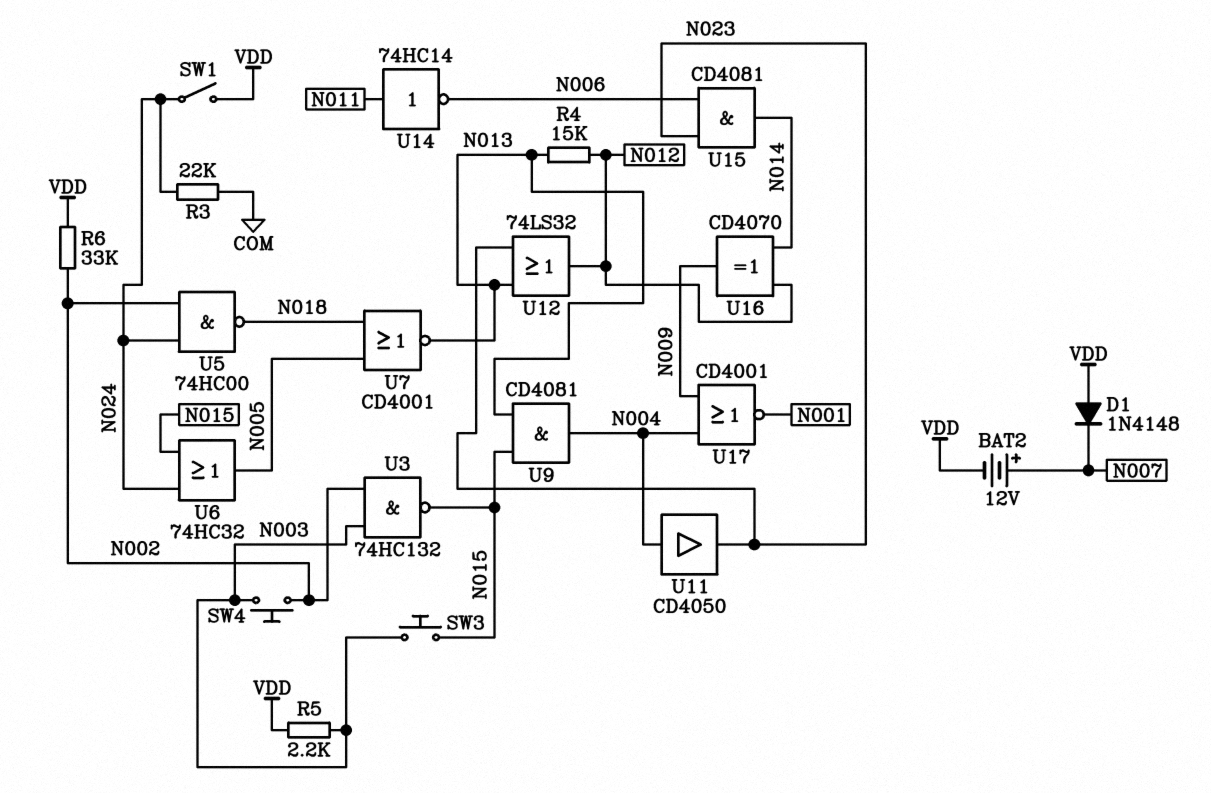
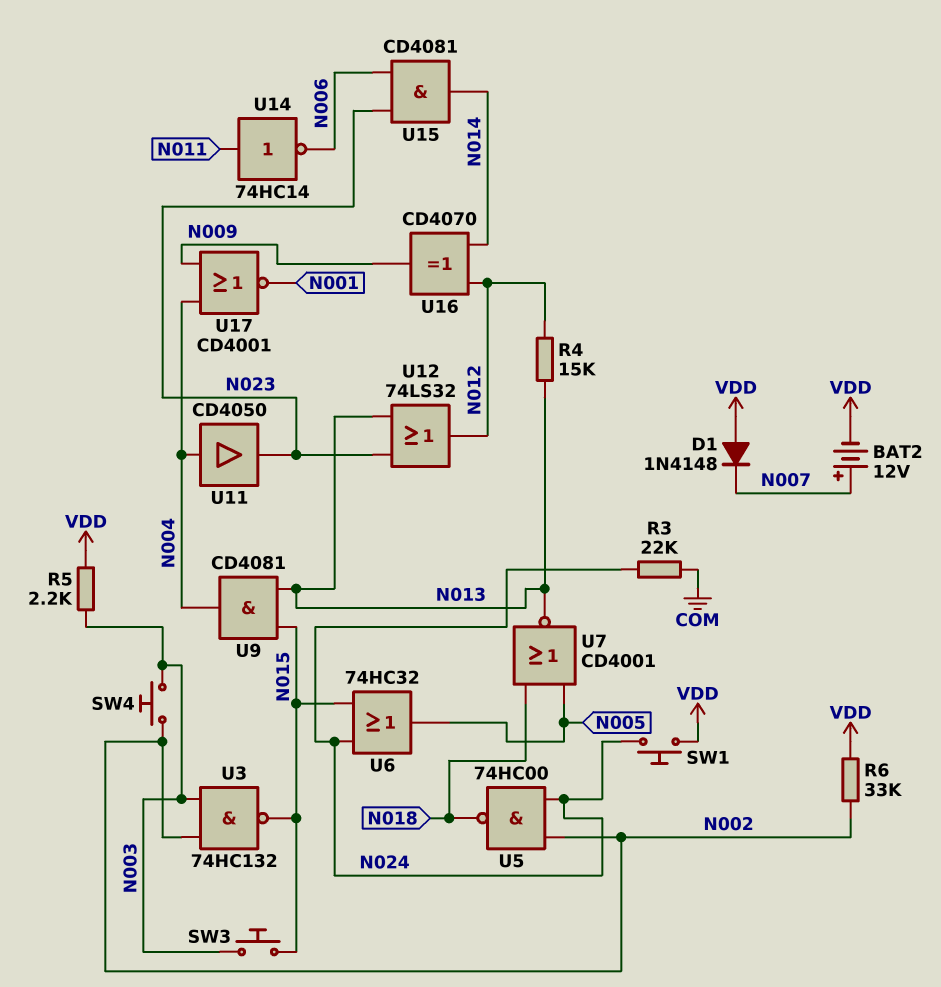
SW1: switch (N024, VDD) -> button (N024, VDD)

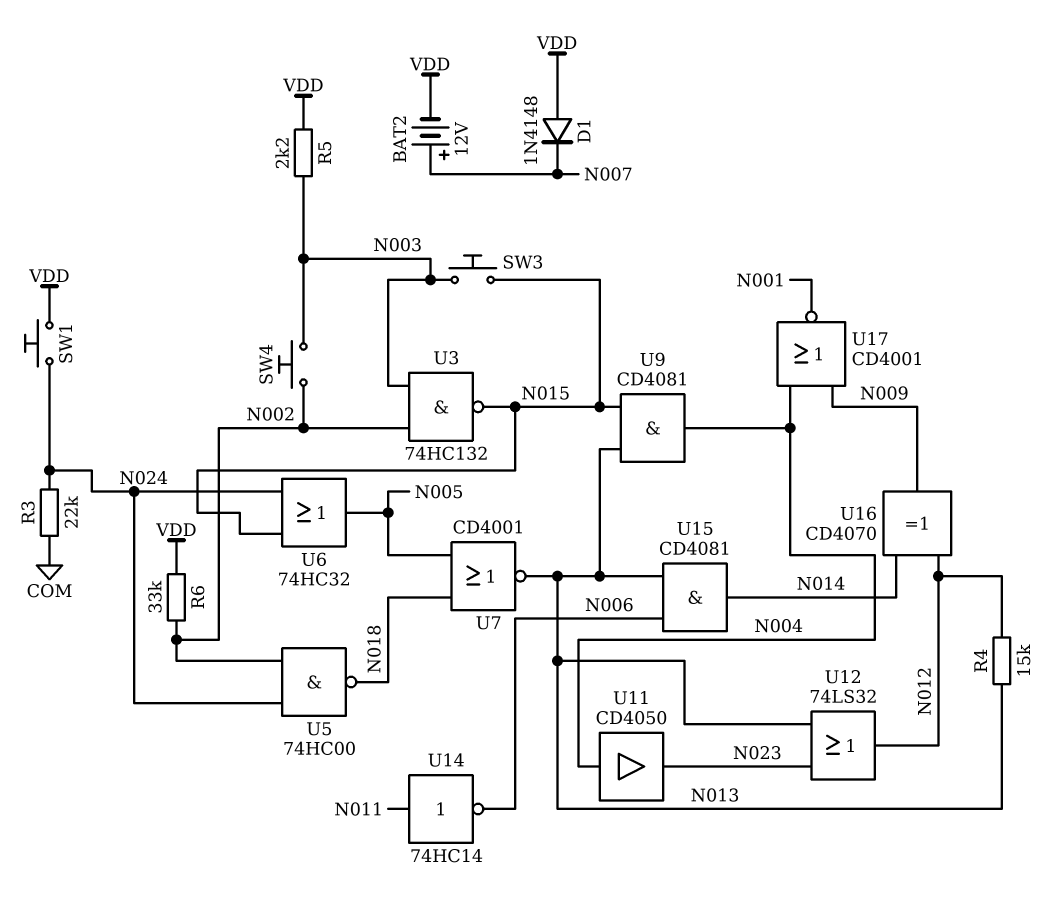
U15: AND CD4081 (in N006, in N023, out N014) -> AND CD4081 (in N006, in N013, out N014)

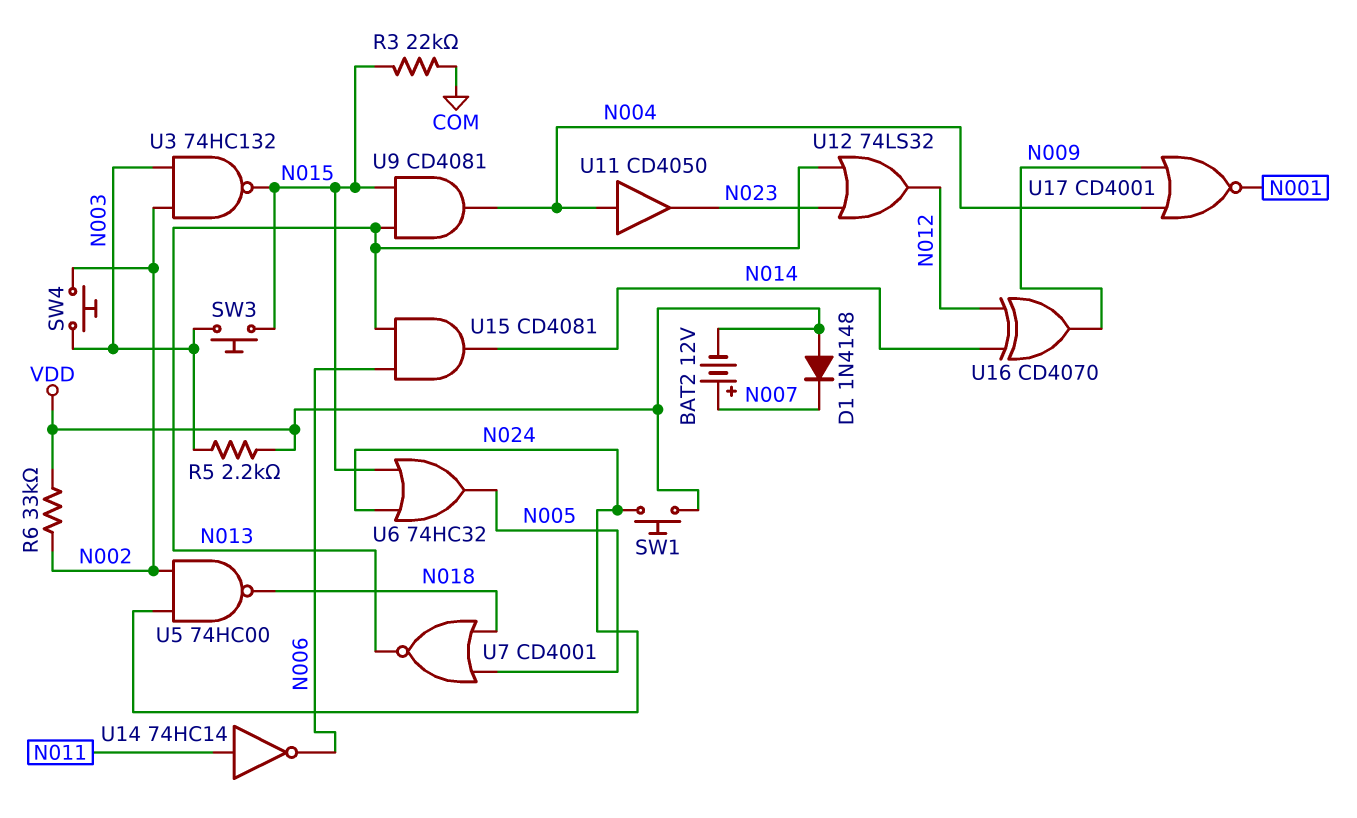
R3: 22k (COM, N024) -> 22k (COM, N015)
R4: 15k (N012, N013) -> none

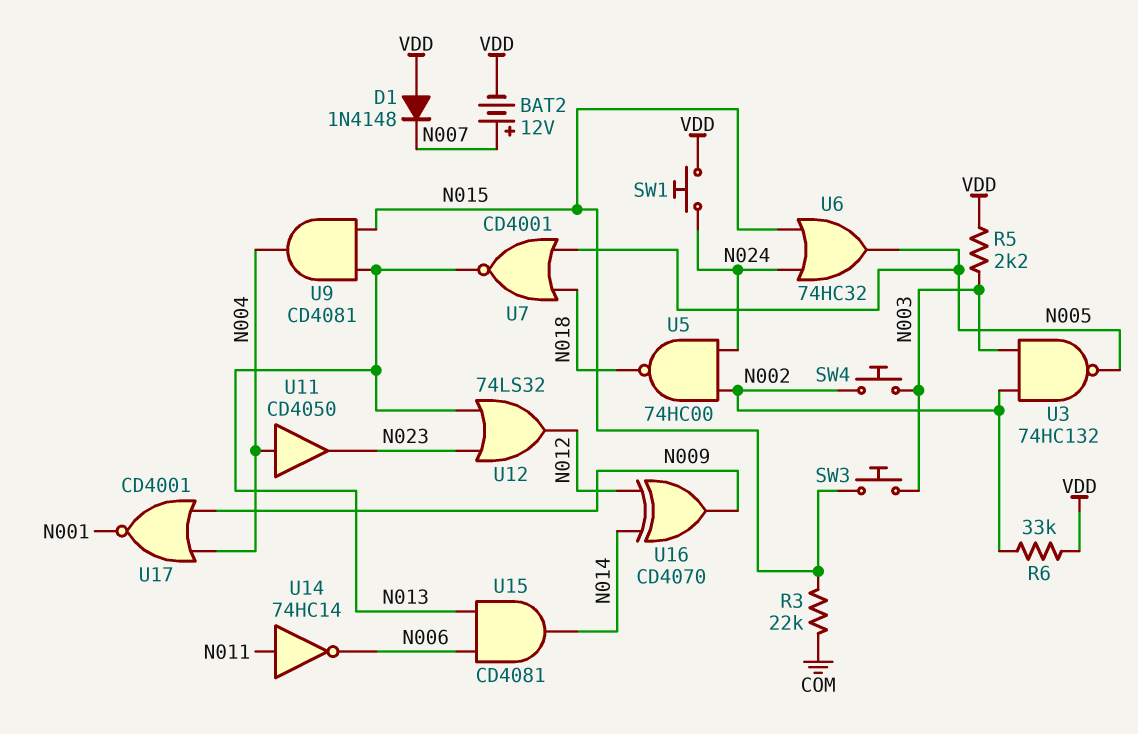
U3: NAND 74HC132 (in N002, in N003, out N015) -> NAND 74HC132 (in N002, in N003, out N005)

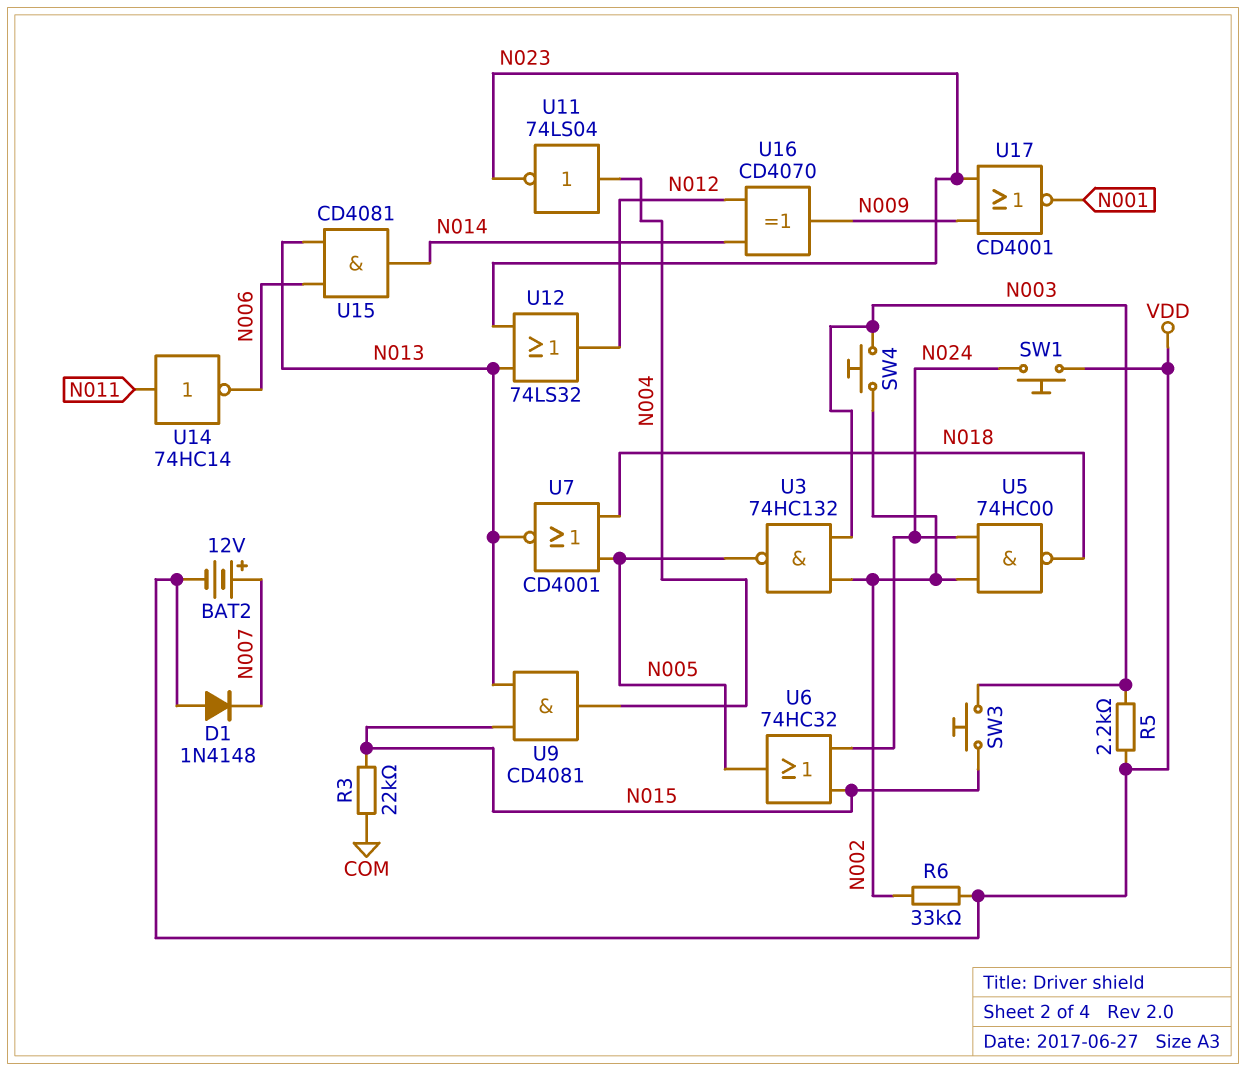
U11: buffer CD4050 (in N004, out N023) -> NOT 74LS04 (in N004, out N023)
U17: NOR CD4001 (in N004, in N009, out N001) -> NOR CD4001 (in N009, in N023, out N001)

